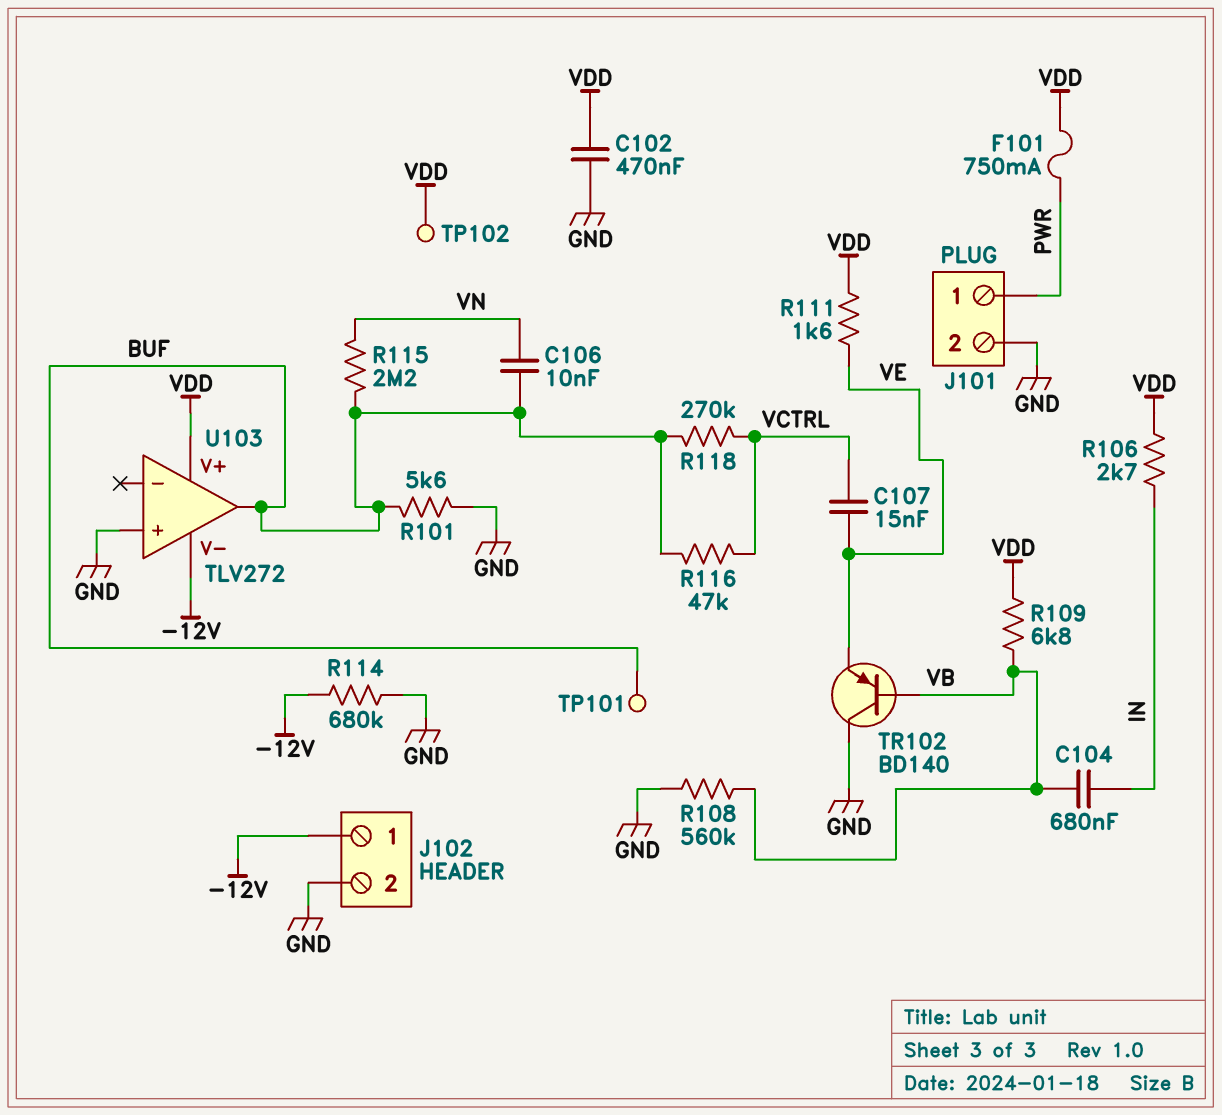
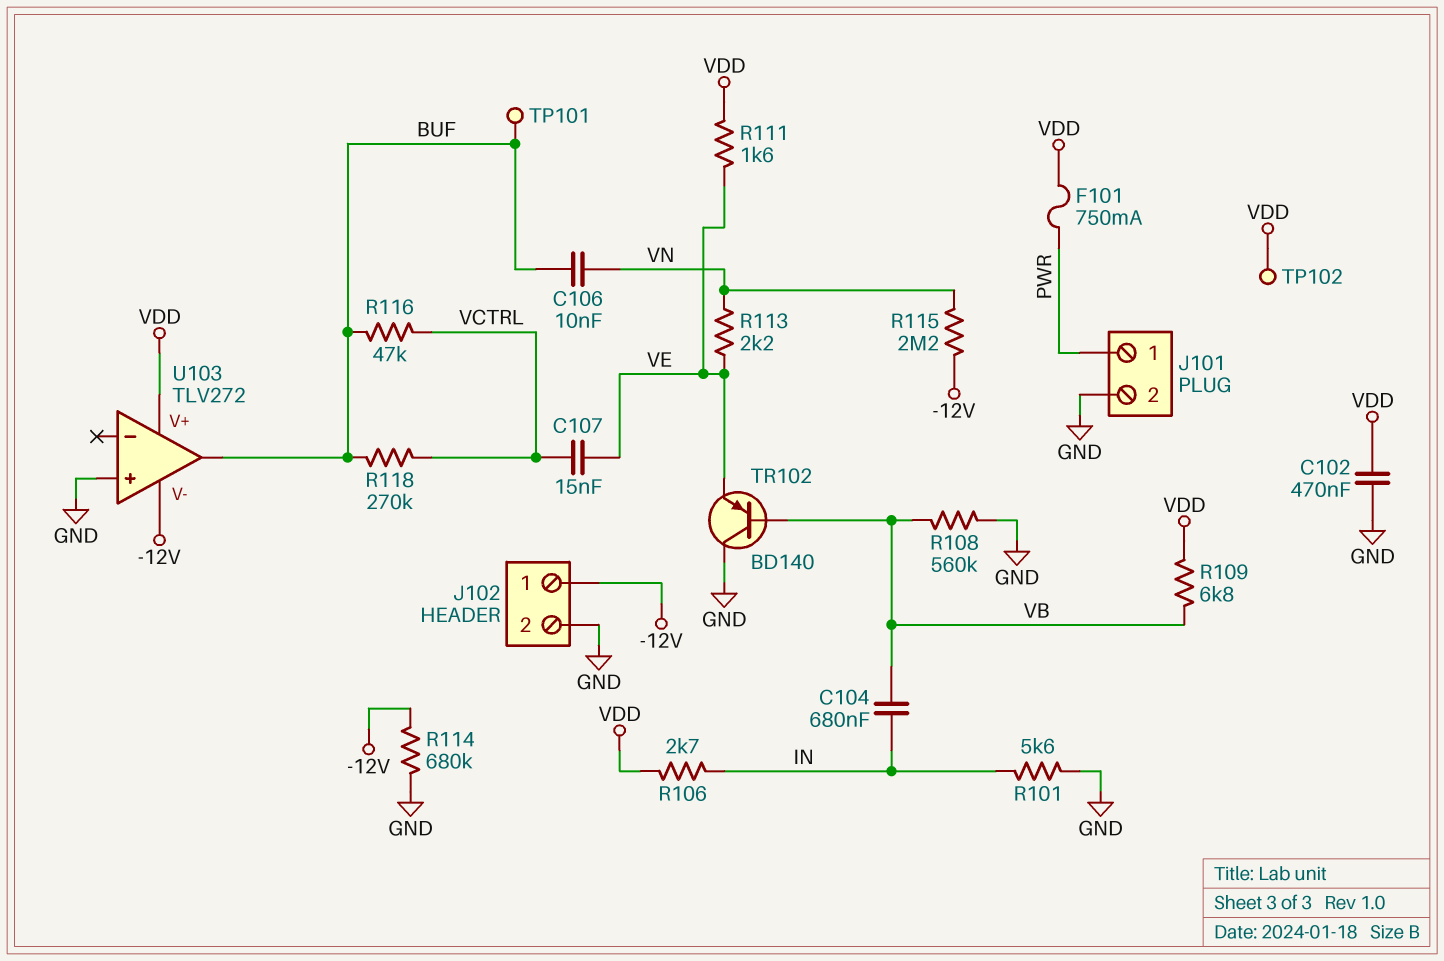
R101: 5.6k (BUF, GND) -> 5.6k (GND, IN)
R113: none -> 2.2k (VE, VN)
R115: 2.2M (BUF, VN) -> 2.2M (-12V, VN)

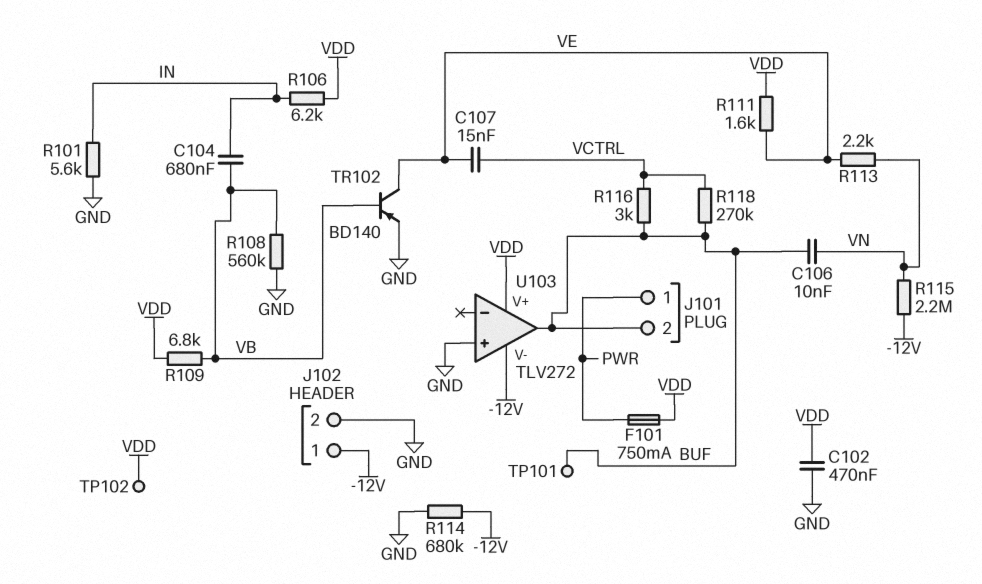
J101 pin 2: GND -> BUF
R106: 2.7k (IN, VDD) -> 6.2k (IN, VDD)
R116: 47k (BUF, VCTRL) -> 3k (BUF, VCTRL)
TR102: PNP BD140 (B VB, C GND, E VE) -> PNP BD140 (B VB, C VE, E GND)

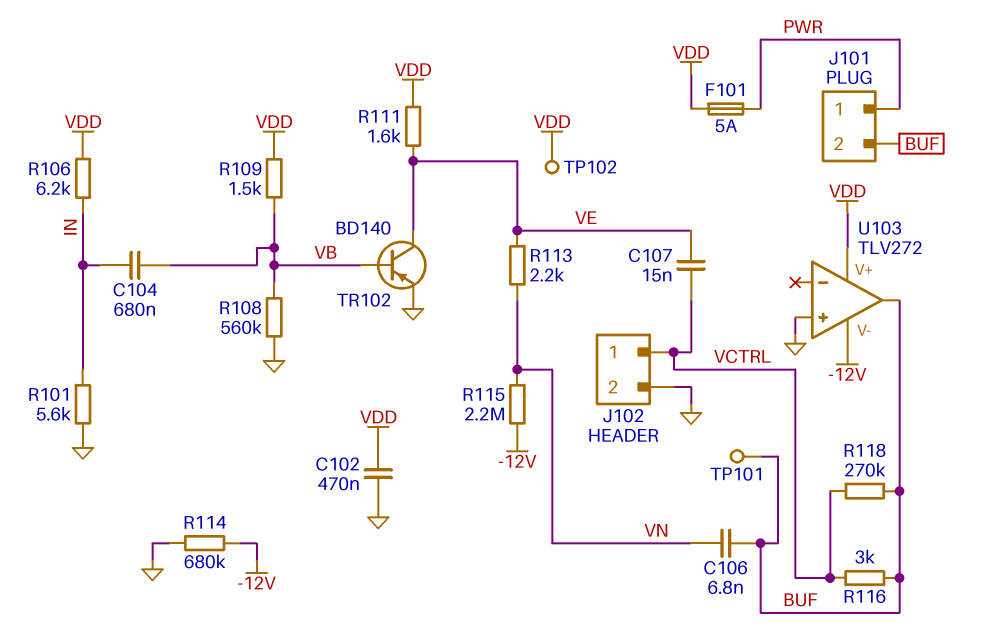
C106: 10nF (BUF, VN) -> 6.8nF (BUF, VN)
F101: 750mA (PWR, VDD) -> 5A (PWR, VDD)
J102 pin 1: -12V -> VCTRL
R109: 6.8k (VB, VDD) -> 1.5k (VB, VDD)

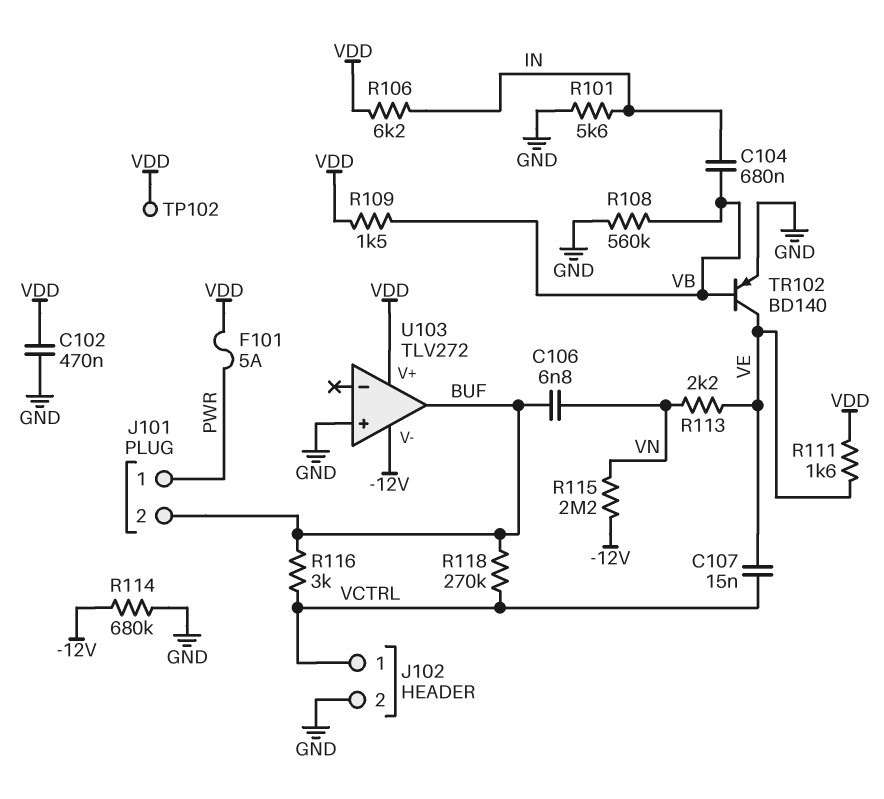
TP101: test point (BUF) -> none

